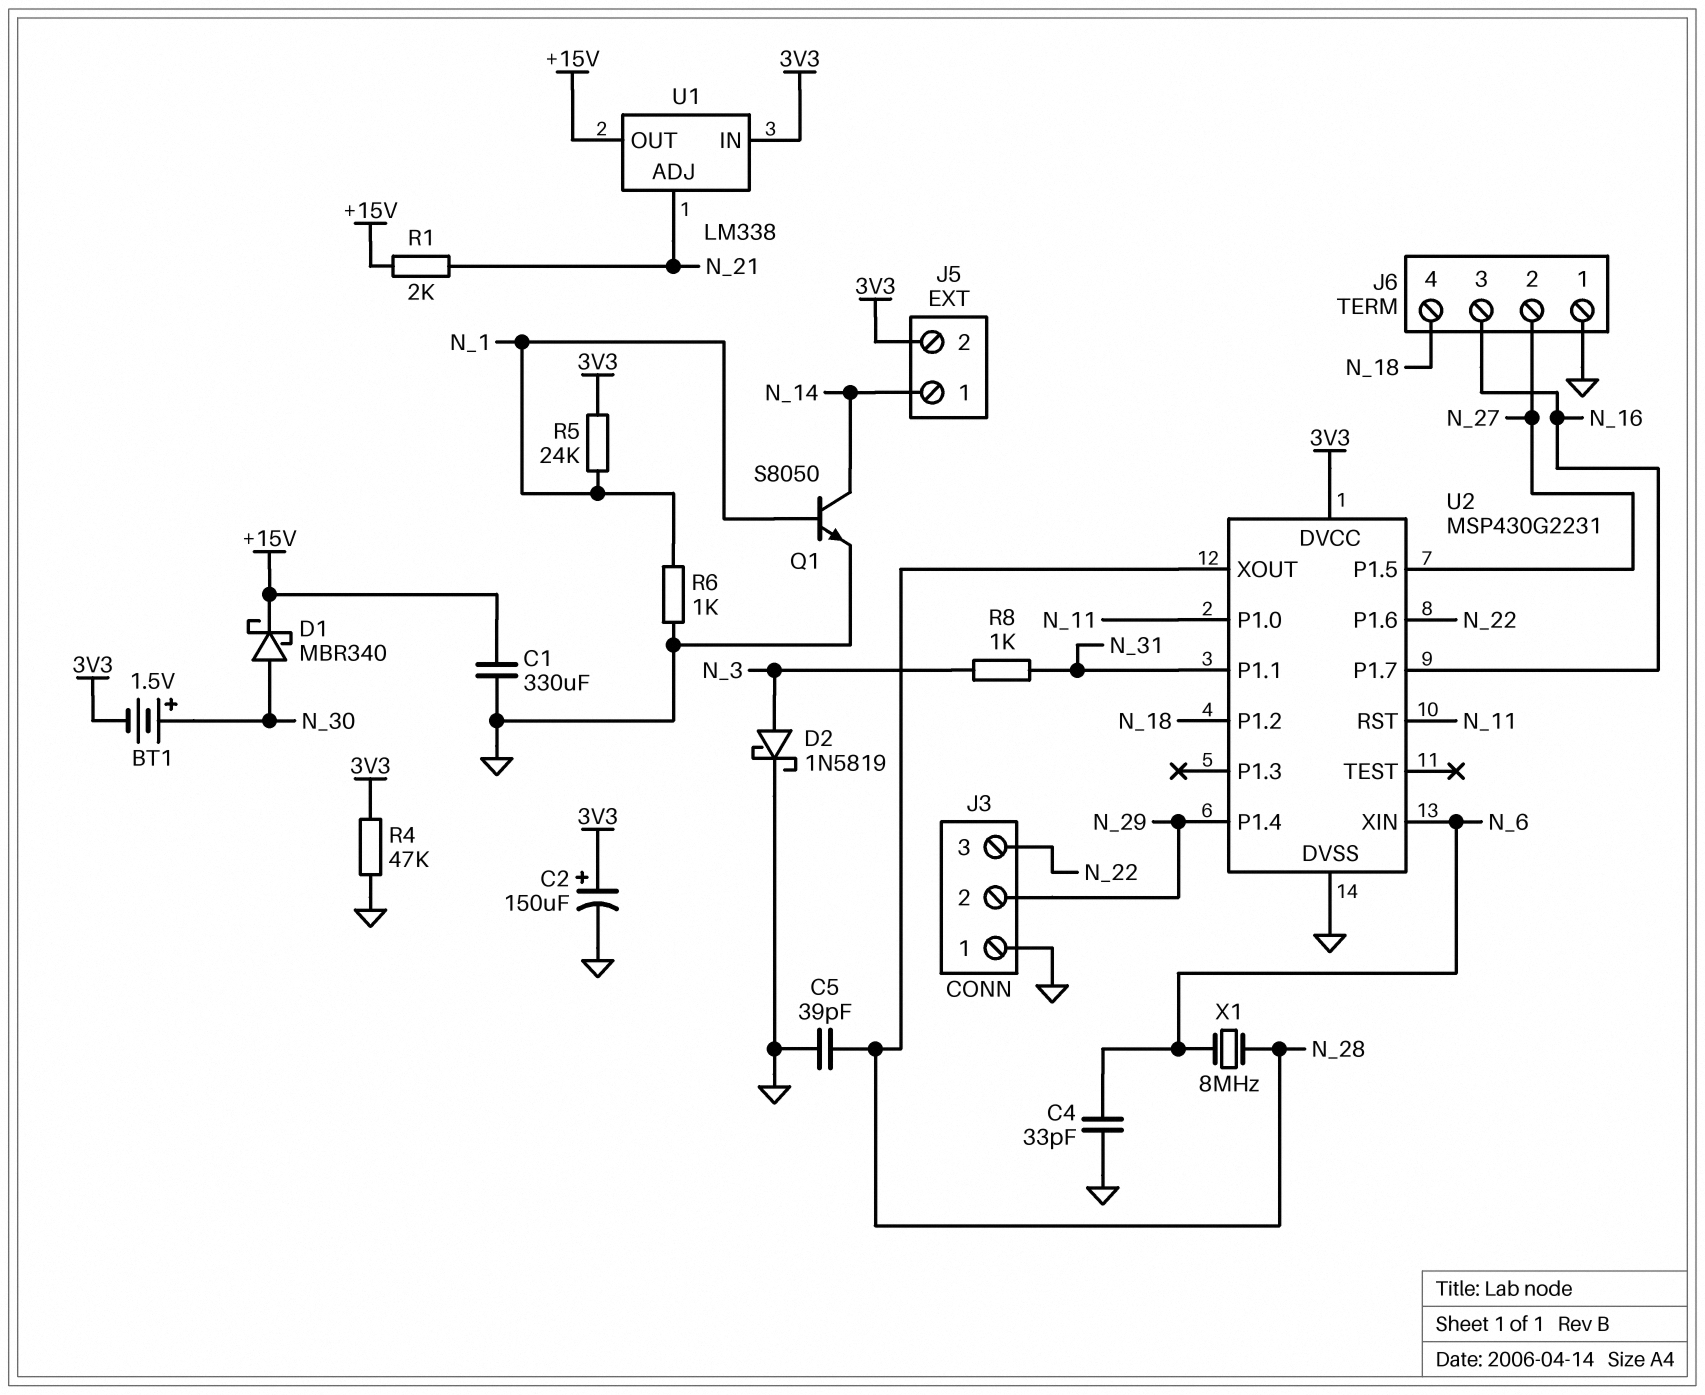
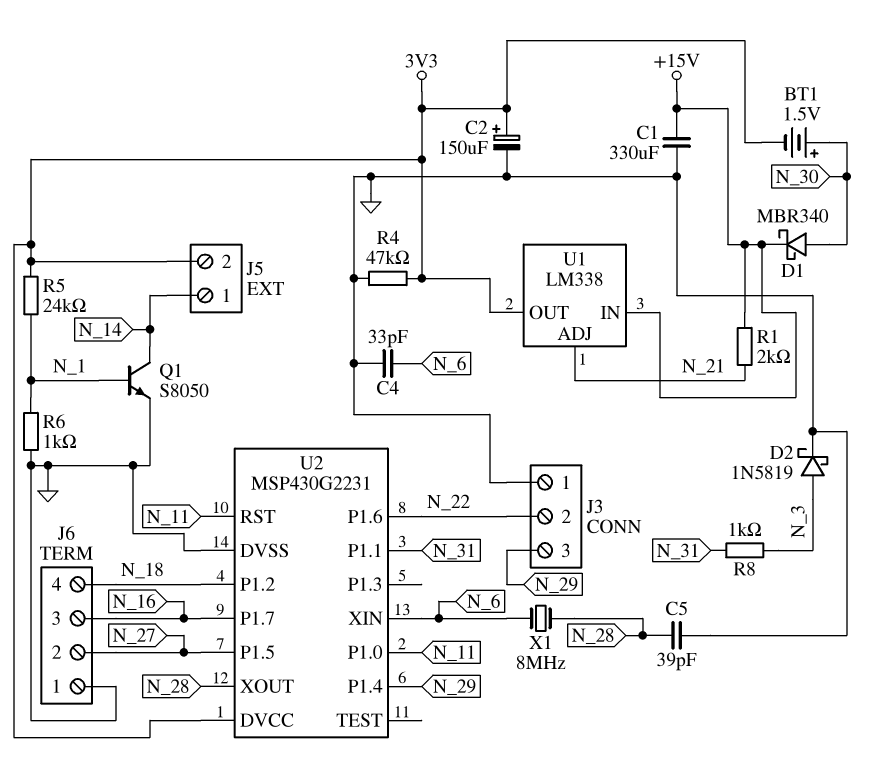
J3 pin 2: N_29 -> N_22
J3 pin 3: N_22 -> N_29
U1 pin IN: 3V3 -> +15V
U1 pin OUT: +15V -> 3V3

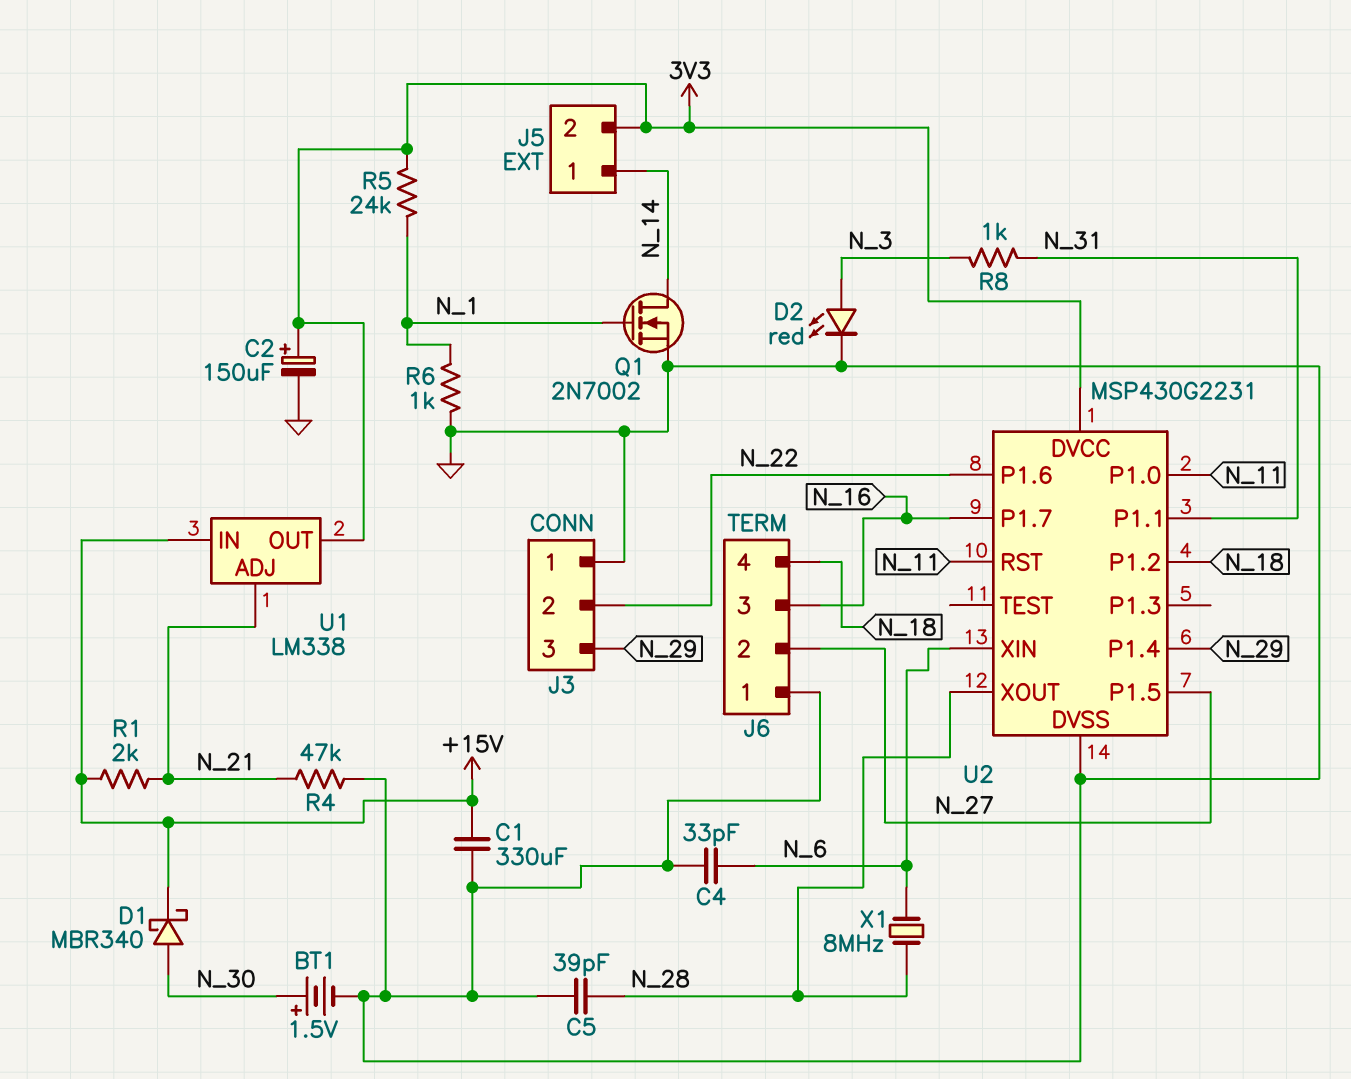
BT1: 1.5V (plus N_30, minus 3V3) -> 1.5V (plus N_30, minus GND)
D2: schottky 1N5819 (A N_3, K GND) -> LED red (A N_3, K GND)
Q1: NPN S8050 (B N_1, C N_14, E GND) -> NMOS 2N7002 (G N_1, D N_14, S GND)
R4: 47k (3V3, GND) -> 47k (GND, N_21)

